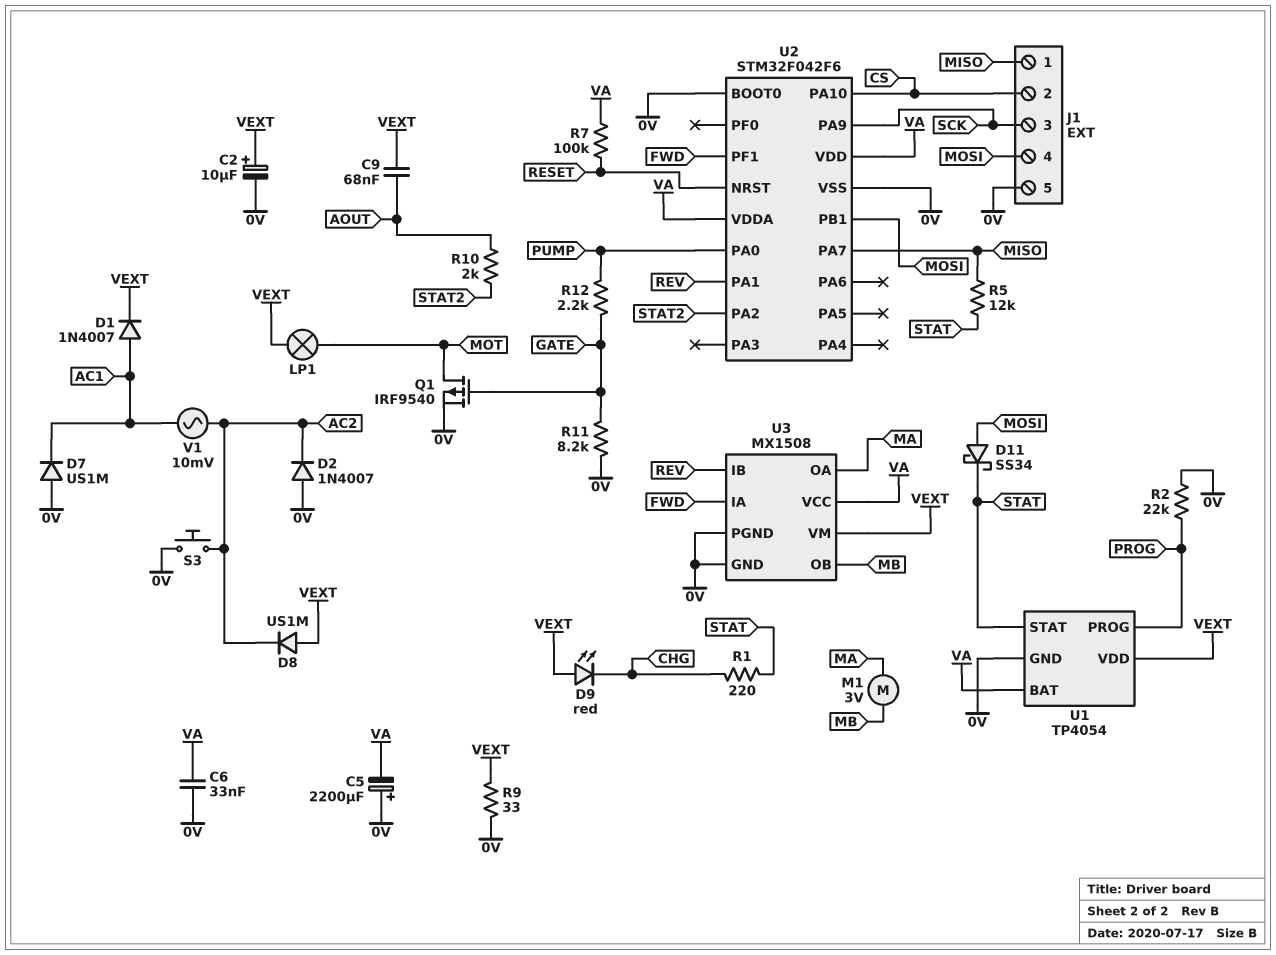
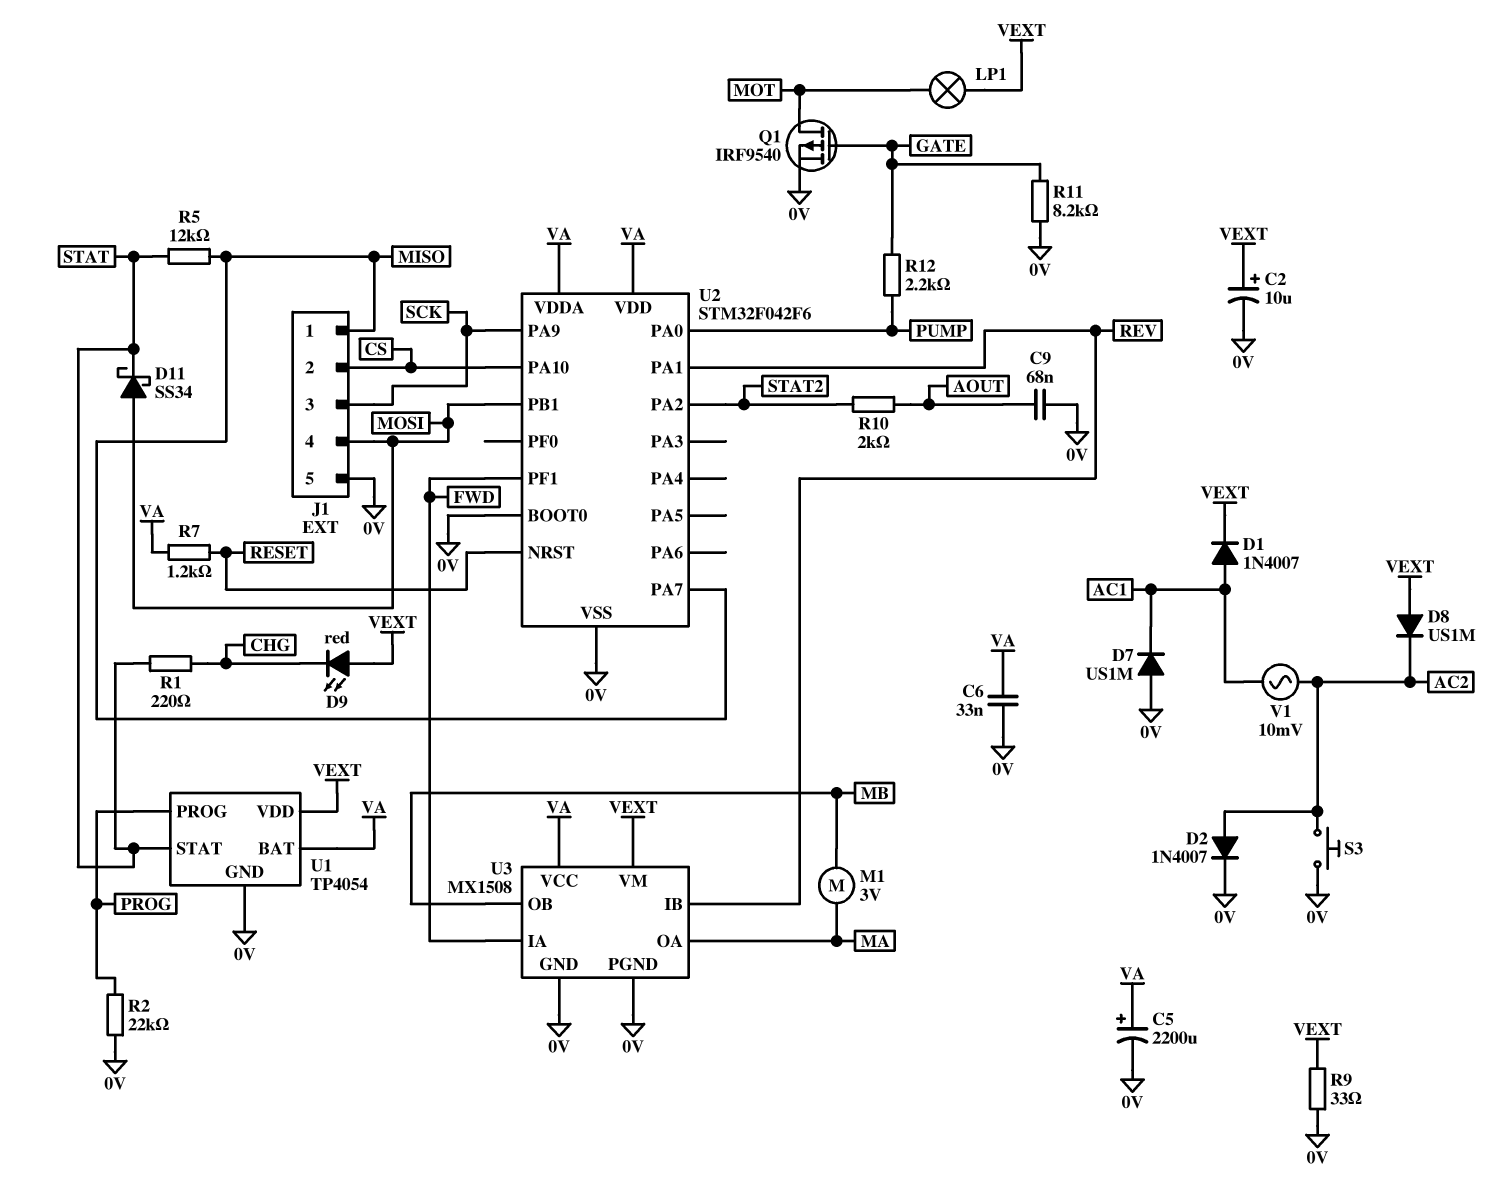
C5: 2200uF (plus 0V, minus VA) -> 2200uF (plus VA, minus 0V)
C9: 68nF (AOUT, VEXT) -> 68nF (0V, AOUT)
D2: diode 1N4007 (A 0V, K AC2) -> diode 1N4007 (A AC2, K 0V)
R7: 100k (RESET, VA) -> 1.2k (RESET, VA)

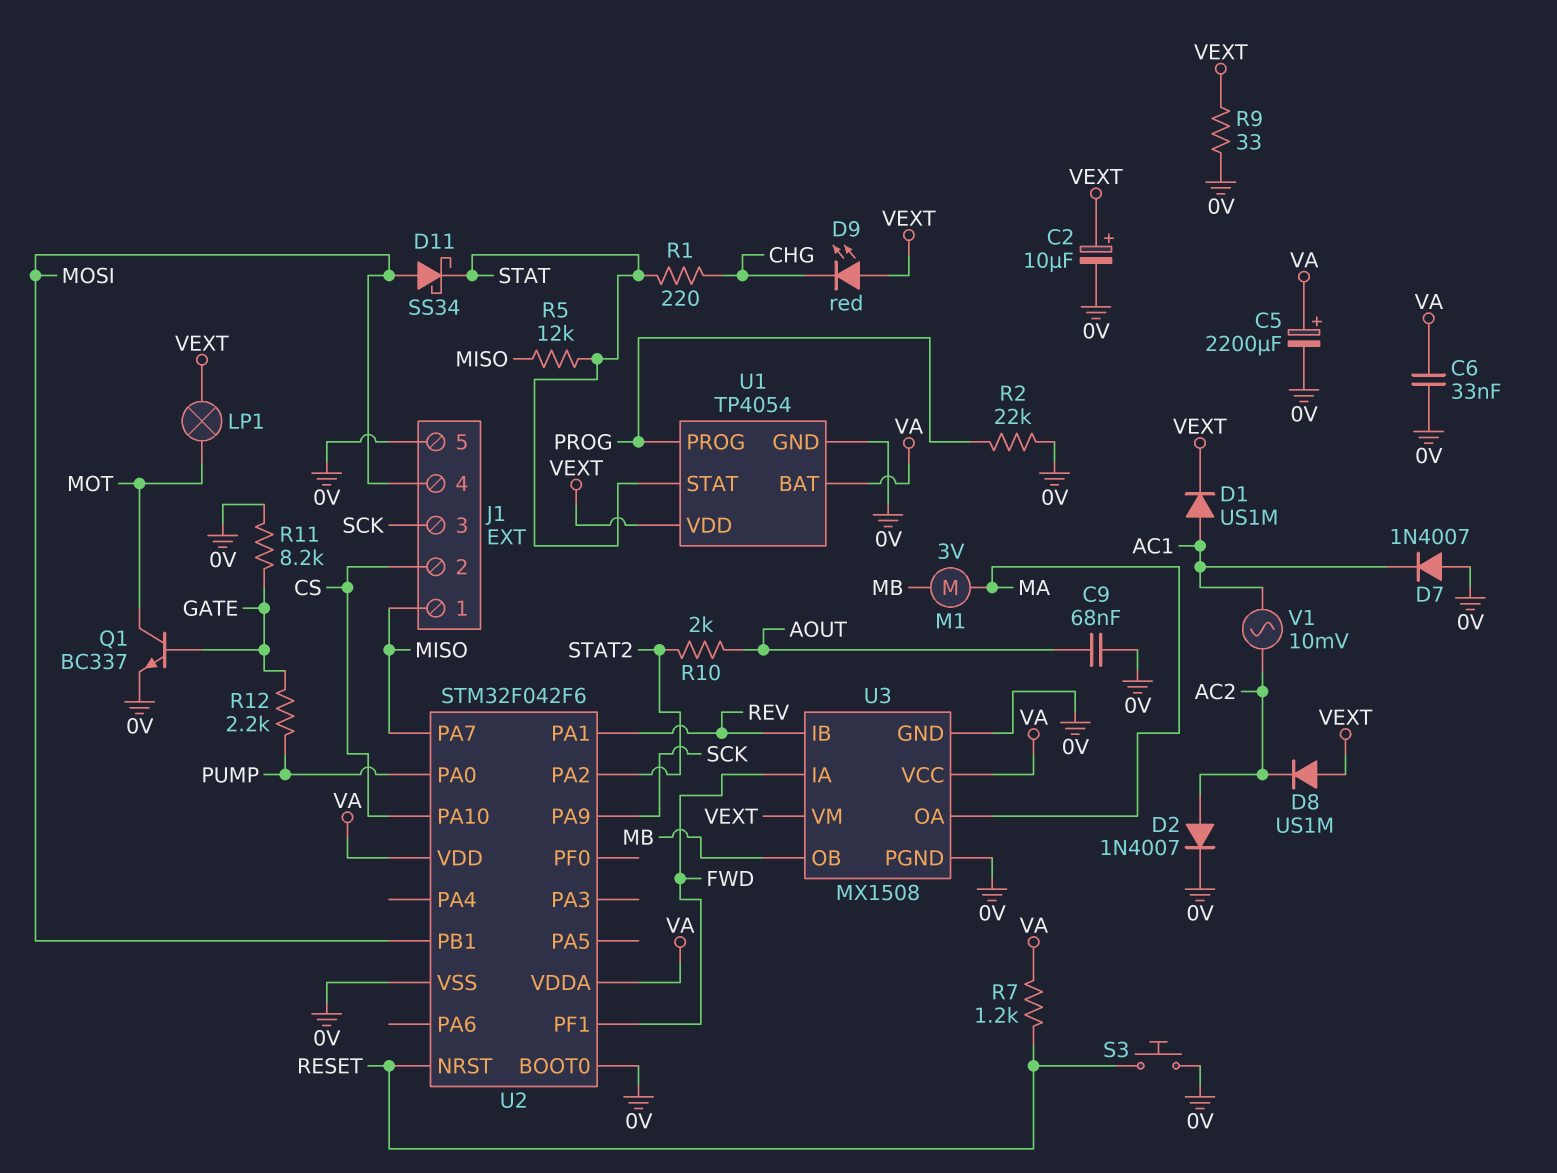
D1: diode 1N4007 (A AC1, K VEXT) -> diode US1M (A AC1, K VEXT)
D7: diode US1M (A 0V, K AC1) -> diode 1N4007 (A 0V, K AC1)
Q1: PMOS IRF9540 (G GATE, D MOT, S 0V) -> NPN BC337 (B GATE, C MOT, E 0V)
S3: button (0V, AC2) -> button (0V, RESET)

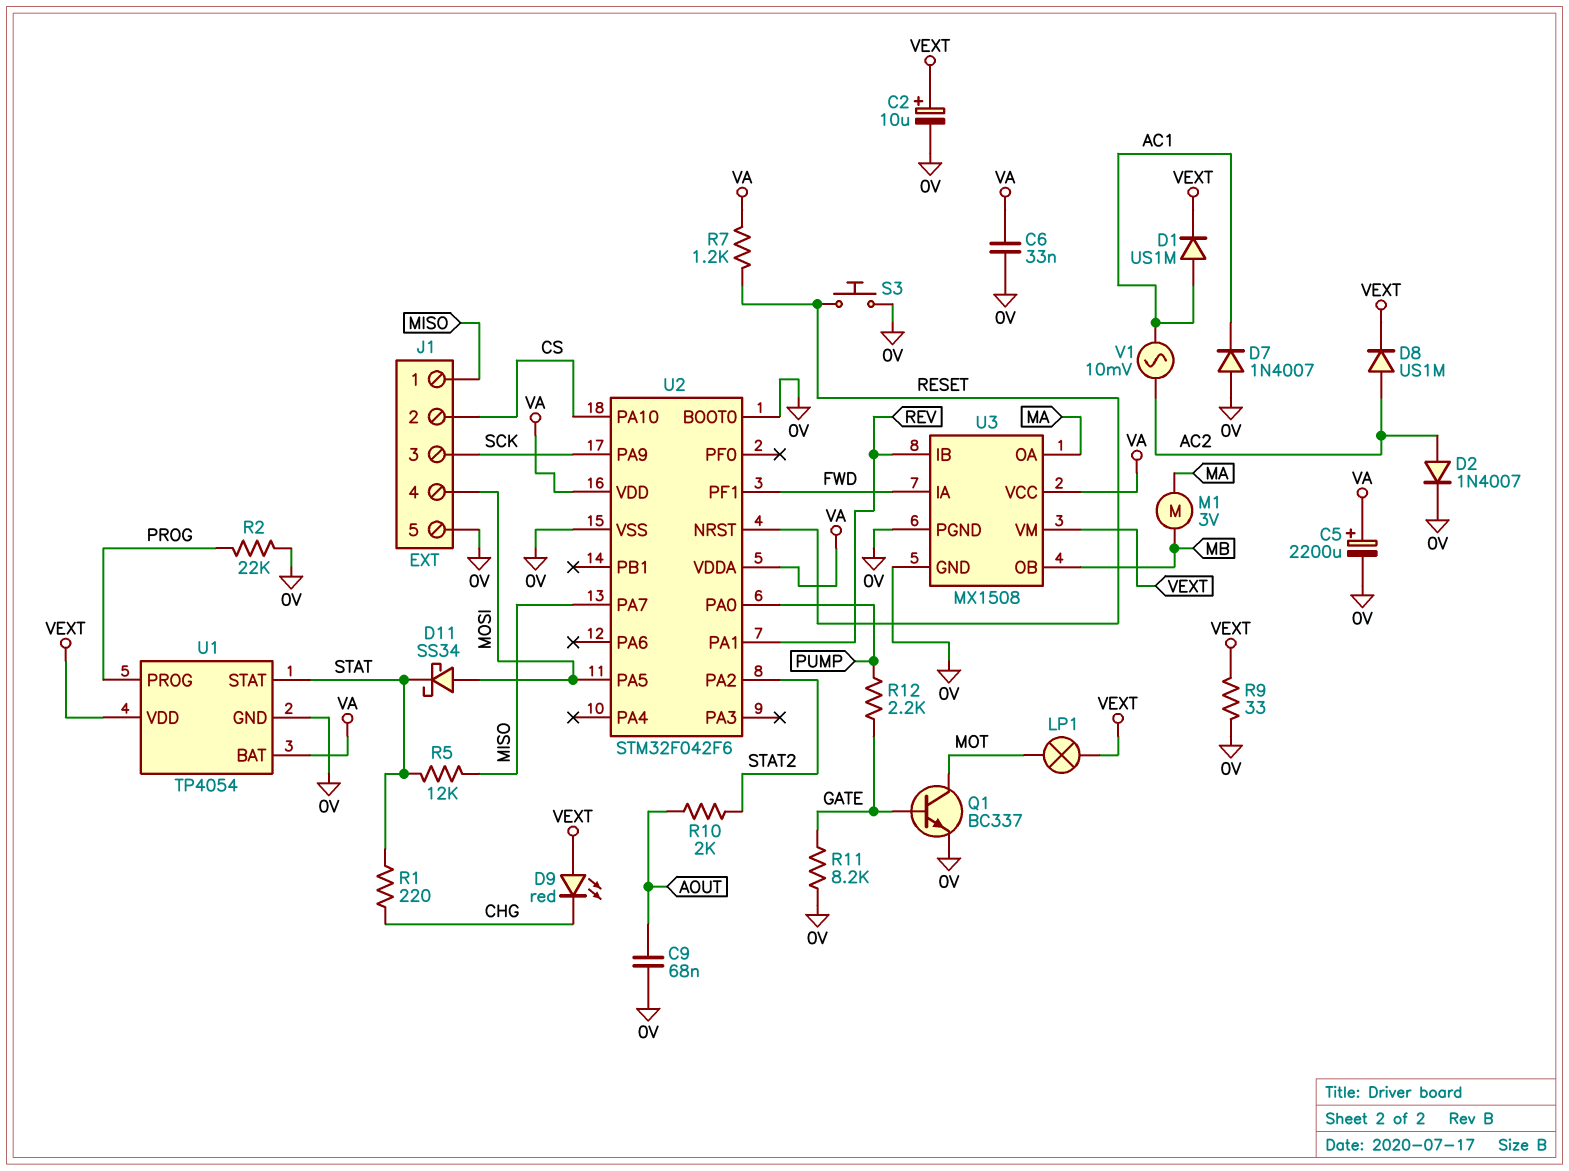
D8: diode US1M (A VEXT, K AC2) -> diode US1M (A AC2, K VEXT)
U2 pin PA5: none -> MOSI
U2 pin PB1: MOSI -> none

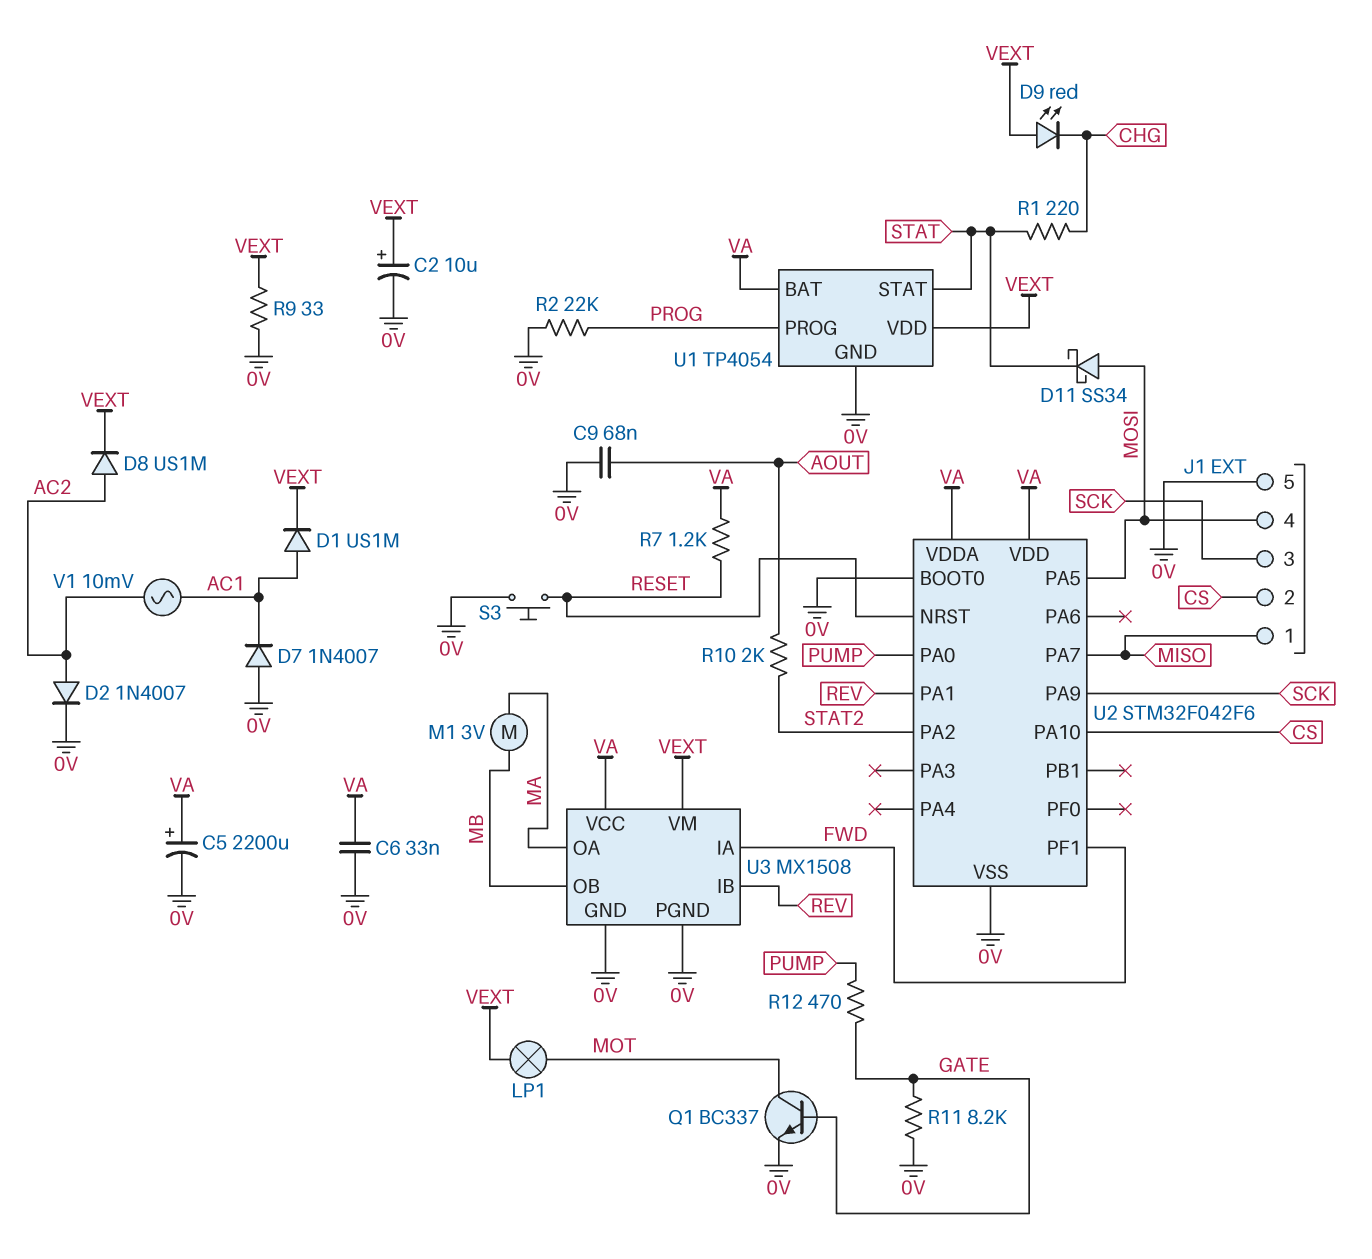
R5: 12k (MISO, STAT) -> none
R12: 2.2k (GATE, PUMP) -> 470 (GATE, PUMP)

